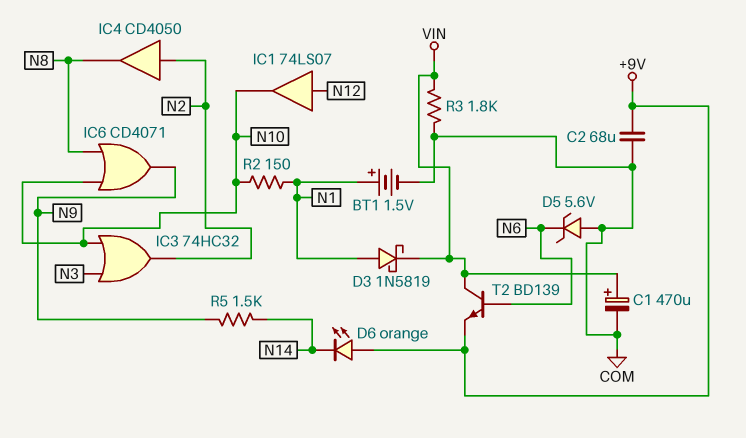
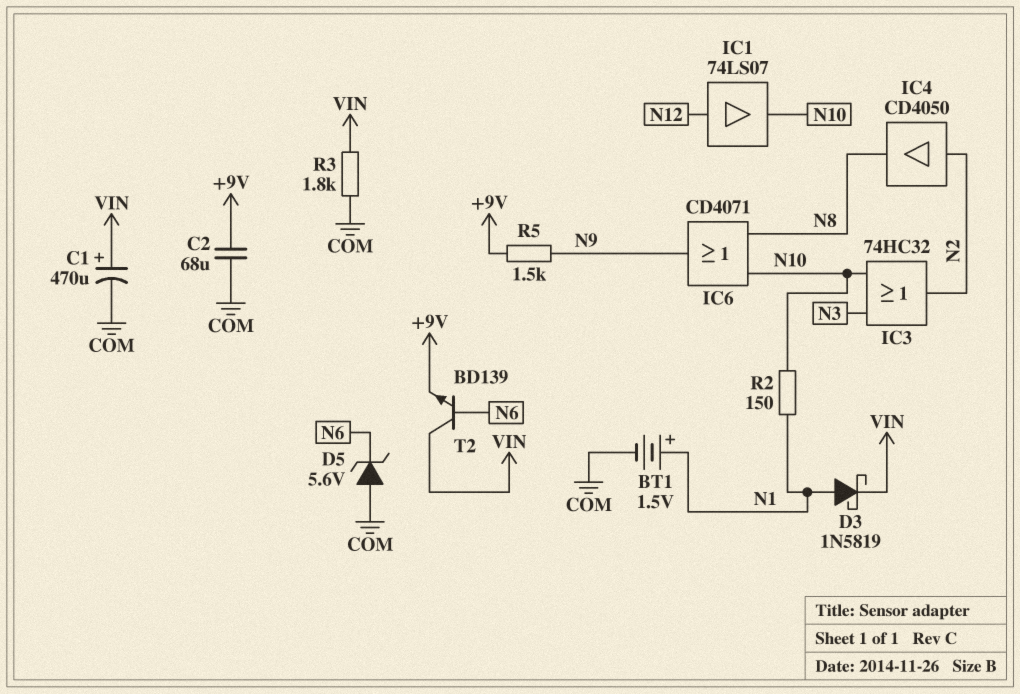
D6: LED orange (A +9V, K N14) -> none
R5: 1.5k (N9, N14) -> 1.5k (+9V, N9)

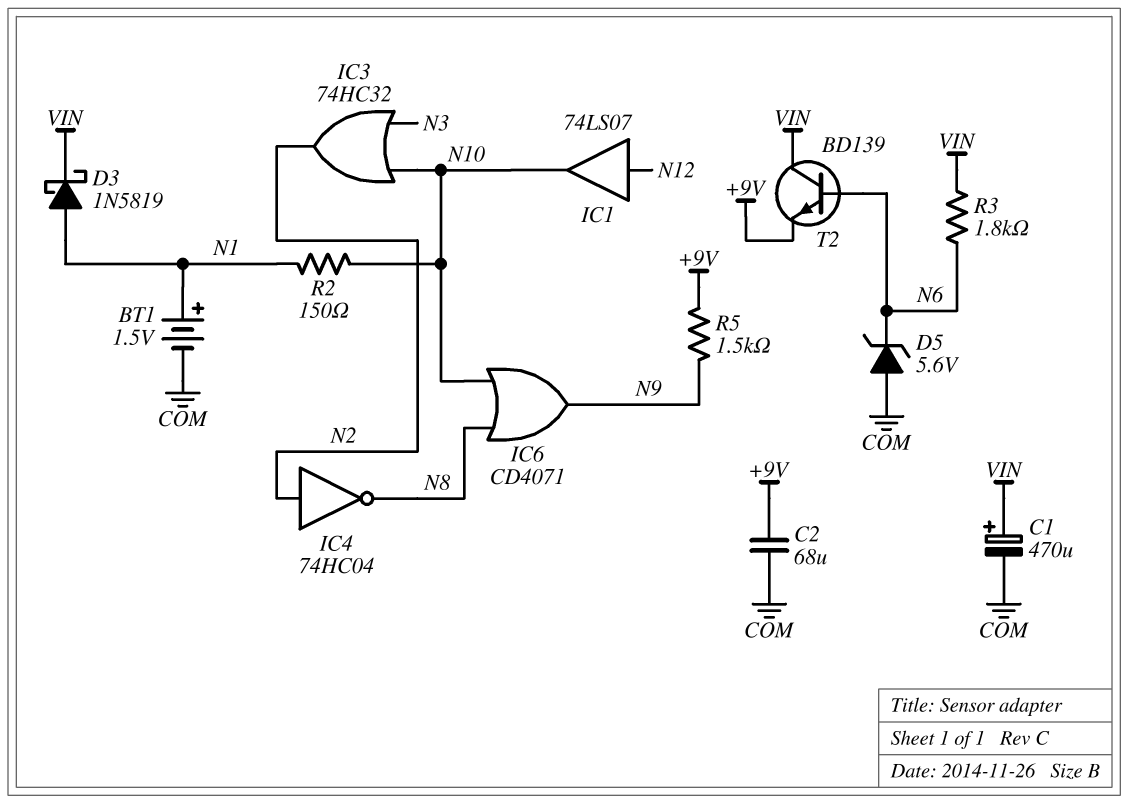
IC4: buffer CD4050 (in N2, out N8) -> NOT 74HC04 (in N2, out N8)
R3: 1.8k (COM, VIN) -> 1.8k (N6, VIN)

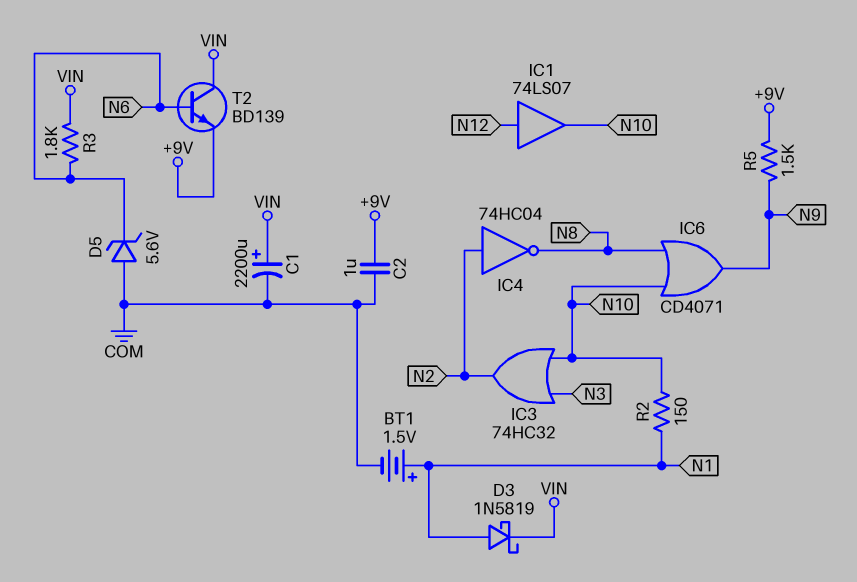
C1: 470uF (plus VIN, minus COM) -> 2200uF (plus VIN, minus COM)
C2: 68uF (+9V, COM) -> 1uF (+9V, COM)

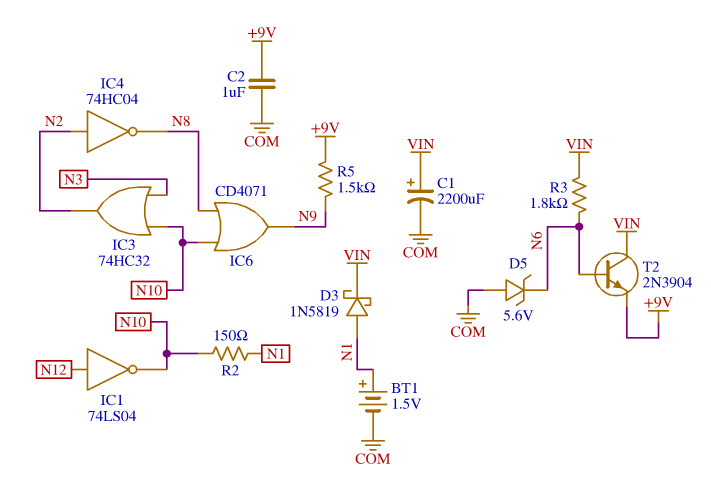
IC1: buffer 74LS07 (in N12, out N10) -> NOT 74LS04 (in N12, out N10)
T2: NPN BD139 (B N6, C VIN, E +9V) -> NPN 2N3904 (B N6, C VIN, E +9V)

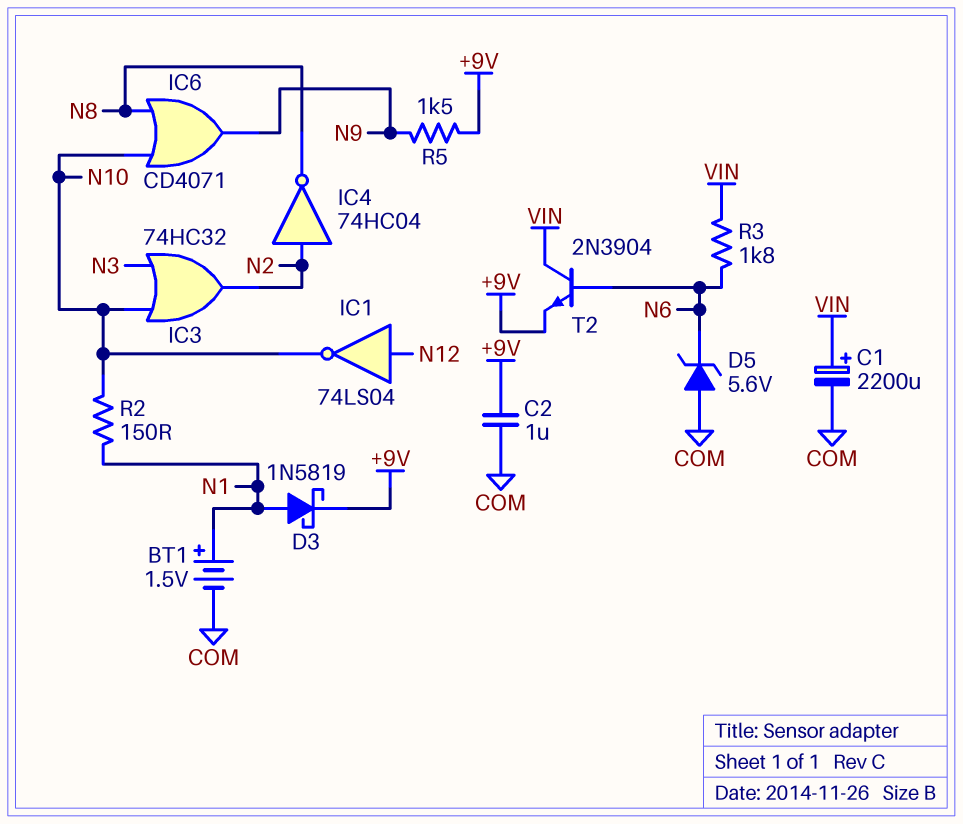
D3: schottky 1N5819 (A N1, K VIN) -> schottky 1N5819 (A N1, K +9V)

